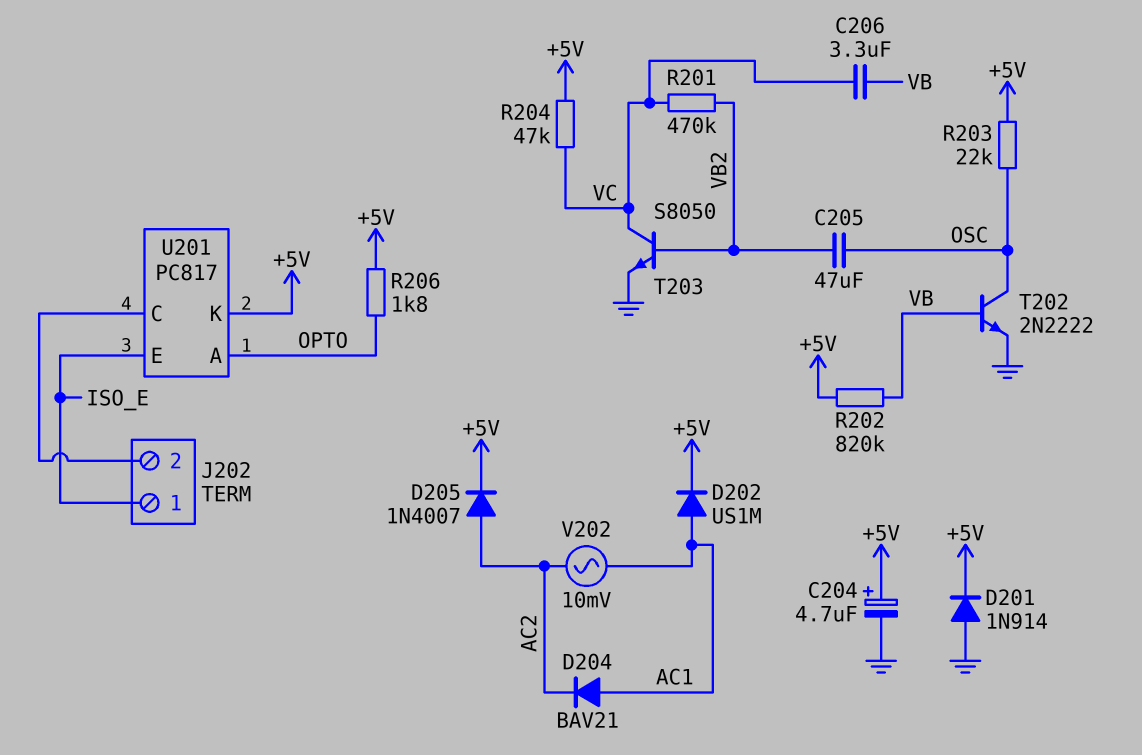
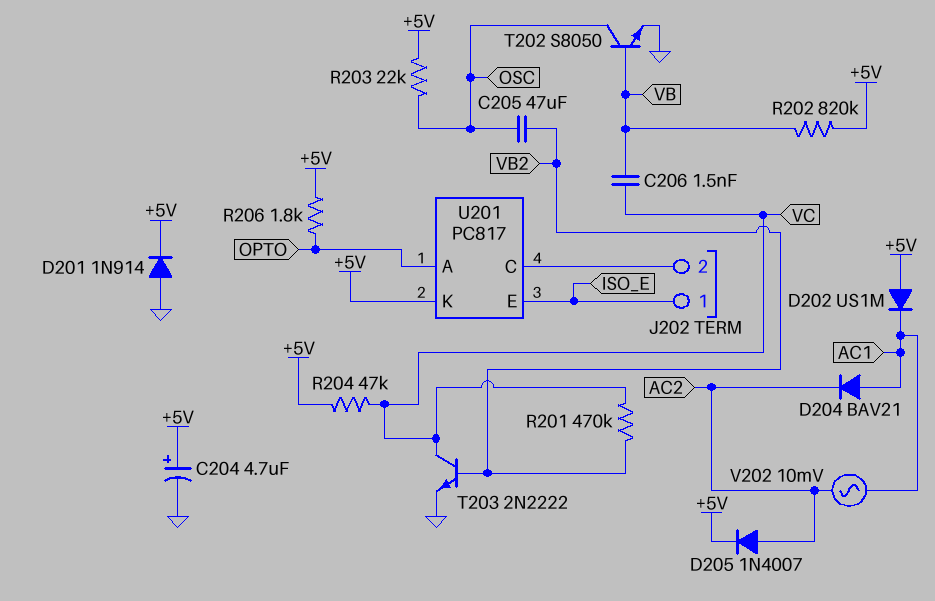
C206: 3.3uF (VB, VC) -> 1.5nF (VB, VC)
D202: diode US1M (A AC1, K +5V) -> diode US1M (A +5V, K AC1)
T202: NPN 2N2222 (B VB, C OSC, E GND) -> NPN S8050 (B VB, C OSC, E GND)
T203: NPN S8050 (B VB2, C VC, E GND) -> NPN 2N2222 (B VB2, C VC, E GND)

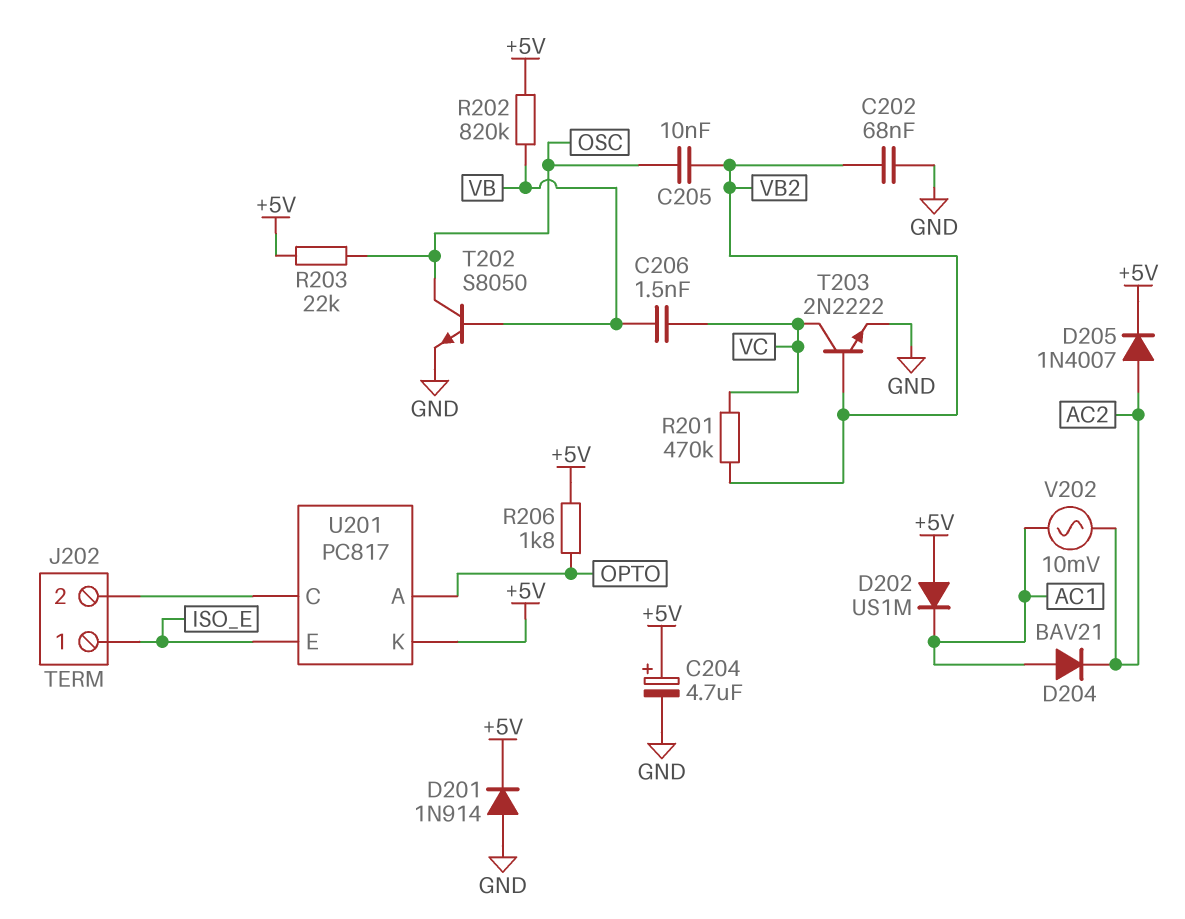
C202: none -> 68nF (GND, VB2)
C205: 47uF (OSC, VB2) -> 10nF (OSC, VB2)
R204: 47k (+5V, VC) -> none

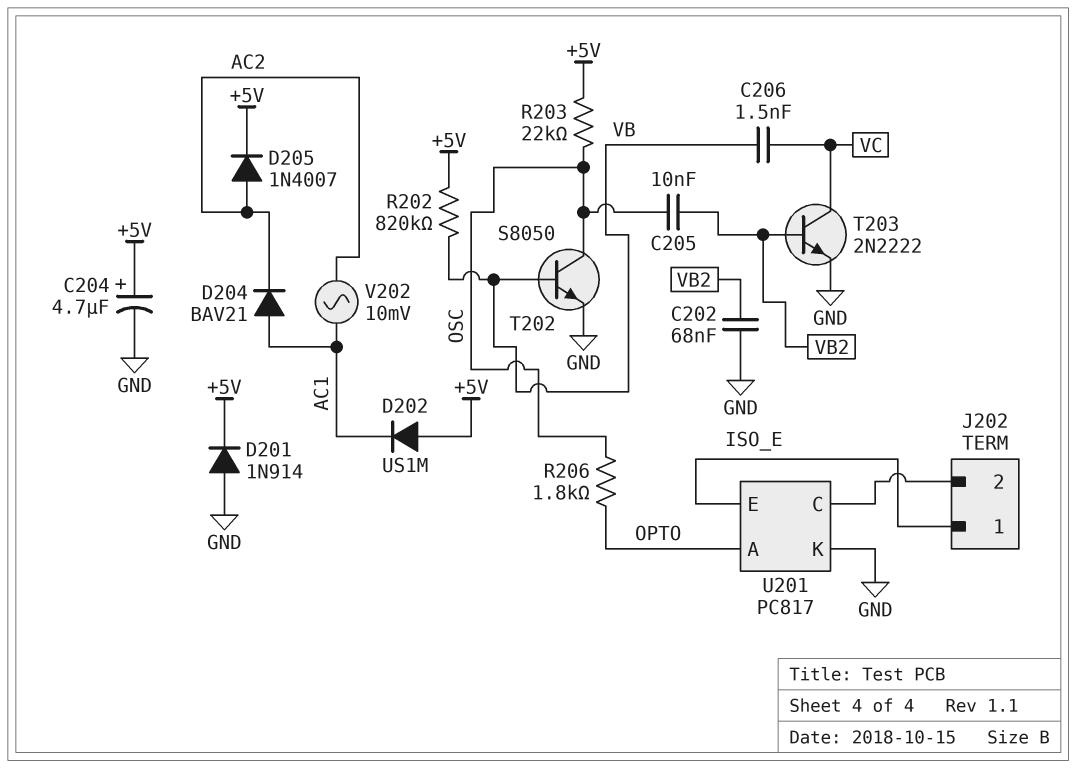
R201: 470k (VB2, VC) -> none
R206: 1.8k (+5V, OPTO) -> 1.8k (OPTO, OSC)
U201 pin K: +5V -> GND

